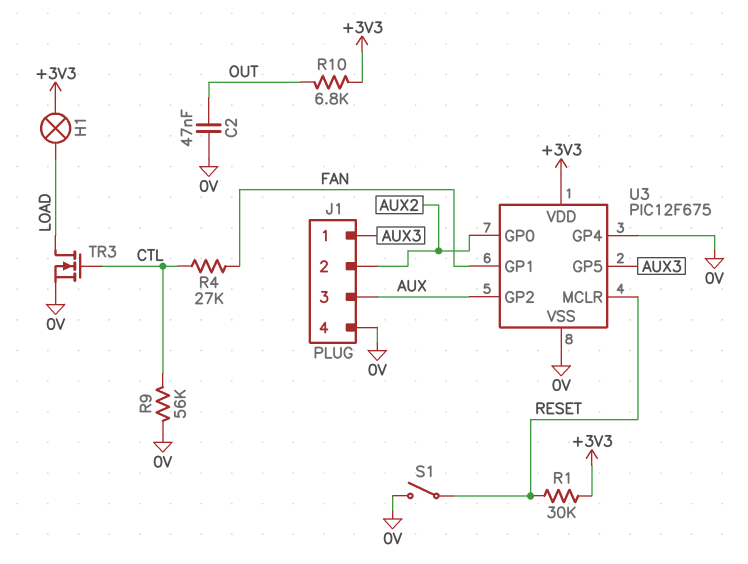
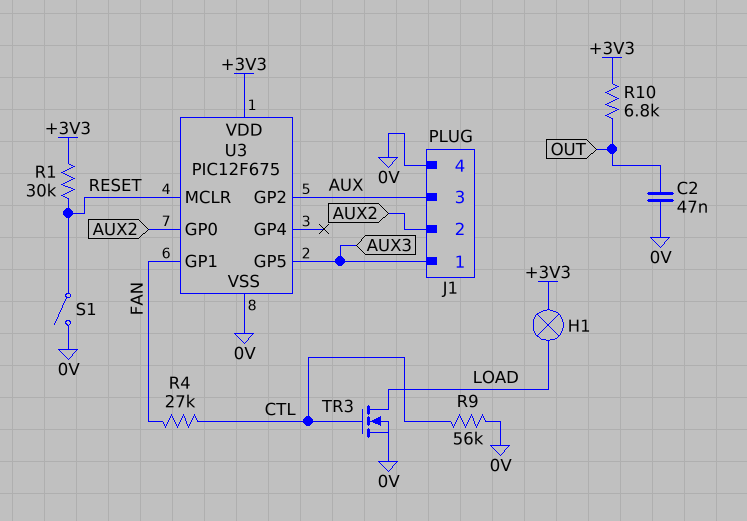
U3 pin GP4: 0V -> none

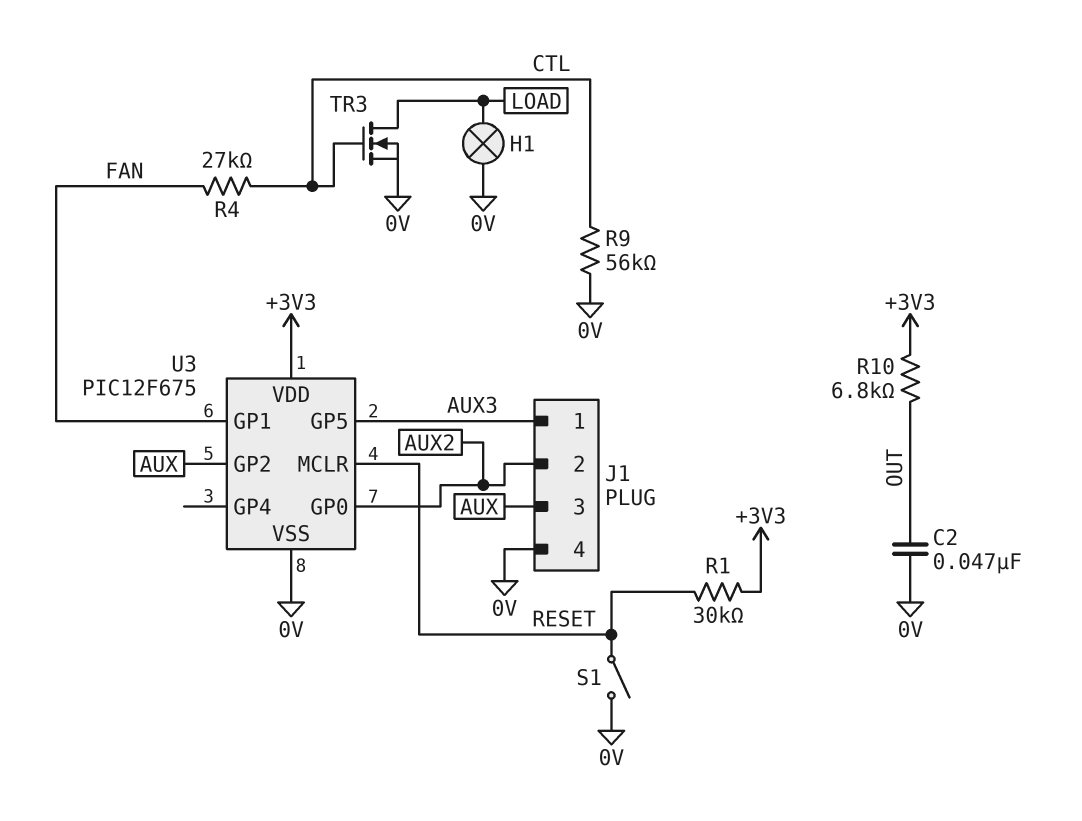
H1: lamp (+3V3, LOAD) -> lamp (0V, LOAD)

